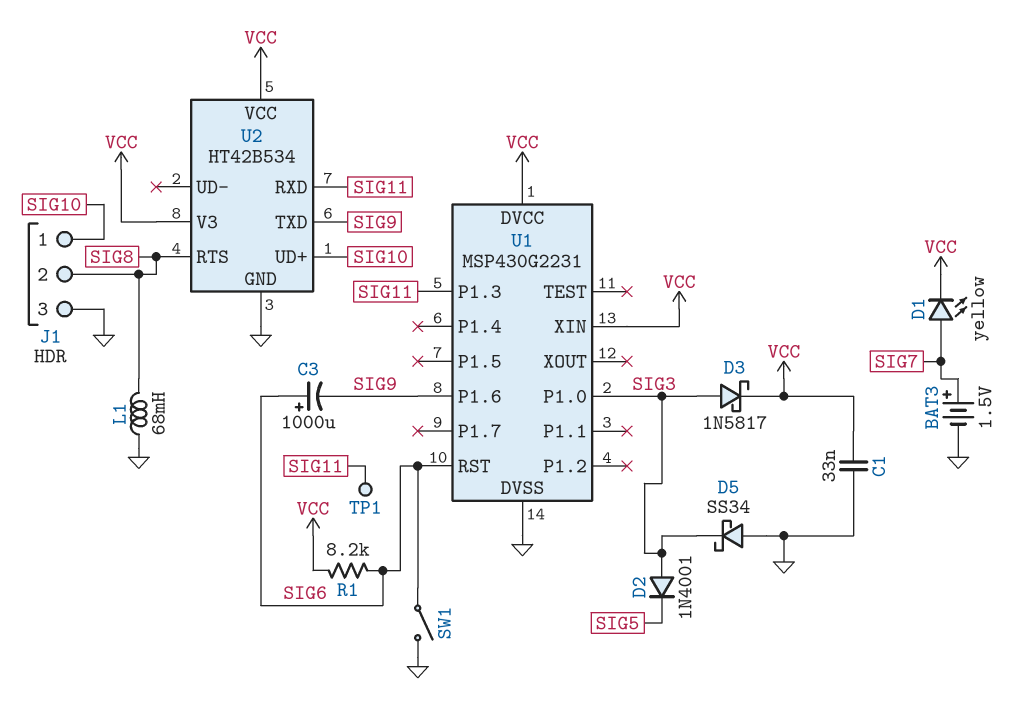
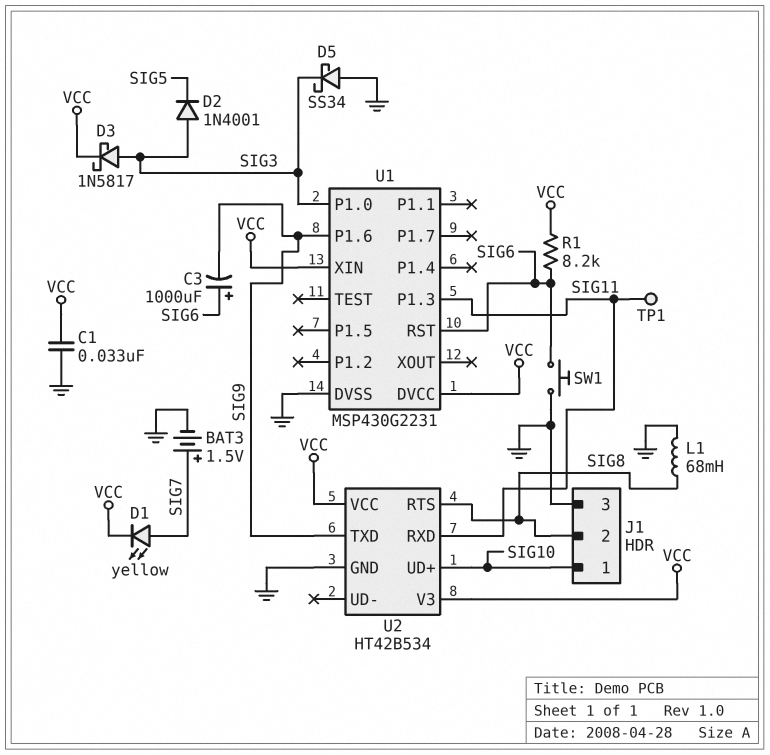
SW1: switch (GND, SIG6) -> button (GND, SIG6)

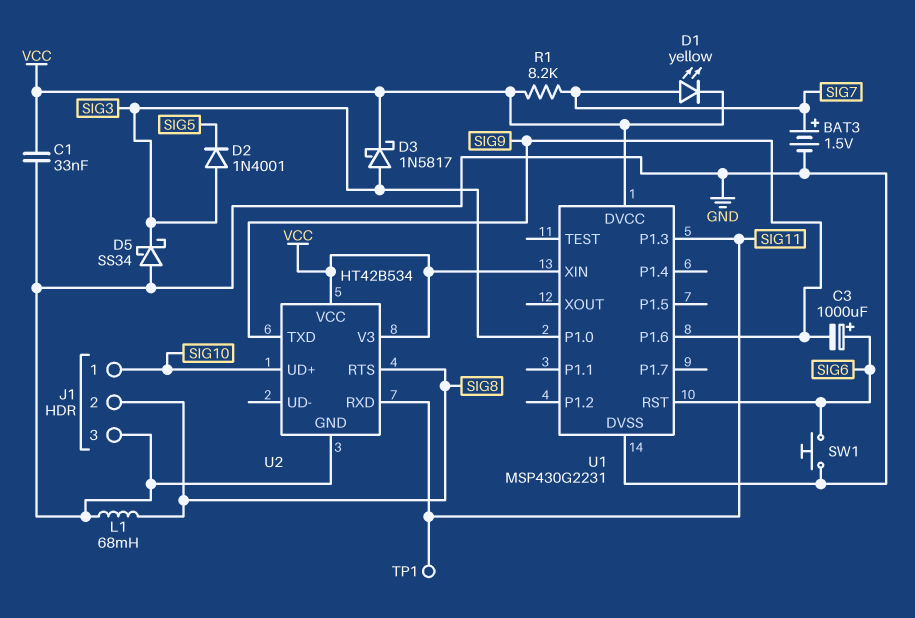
R1: 8.2k (SIG6, VCC) -> 8.2k (SIG7, VCC)

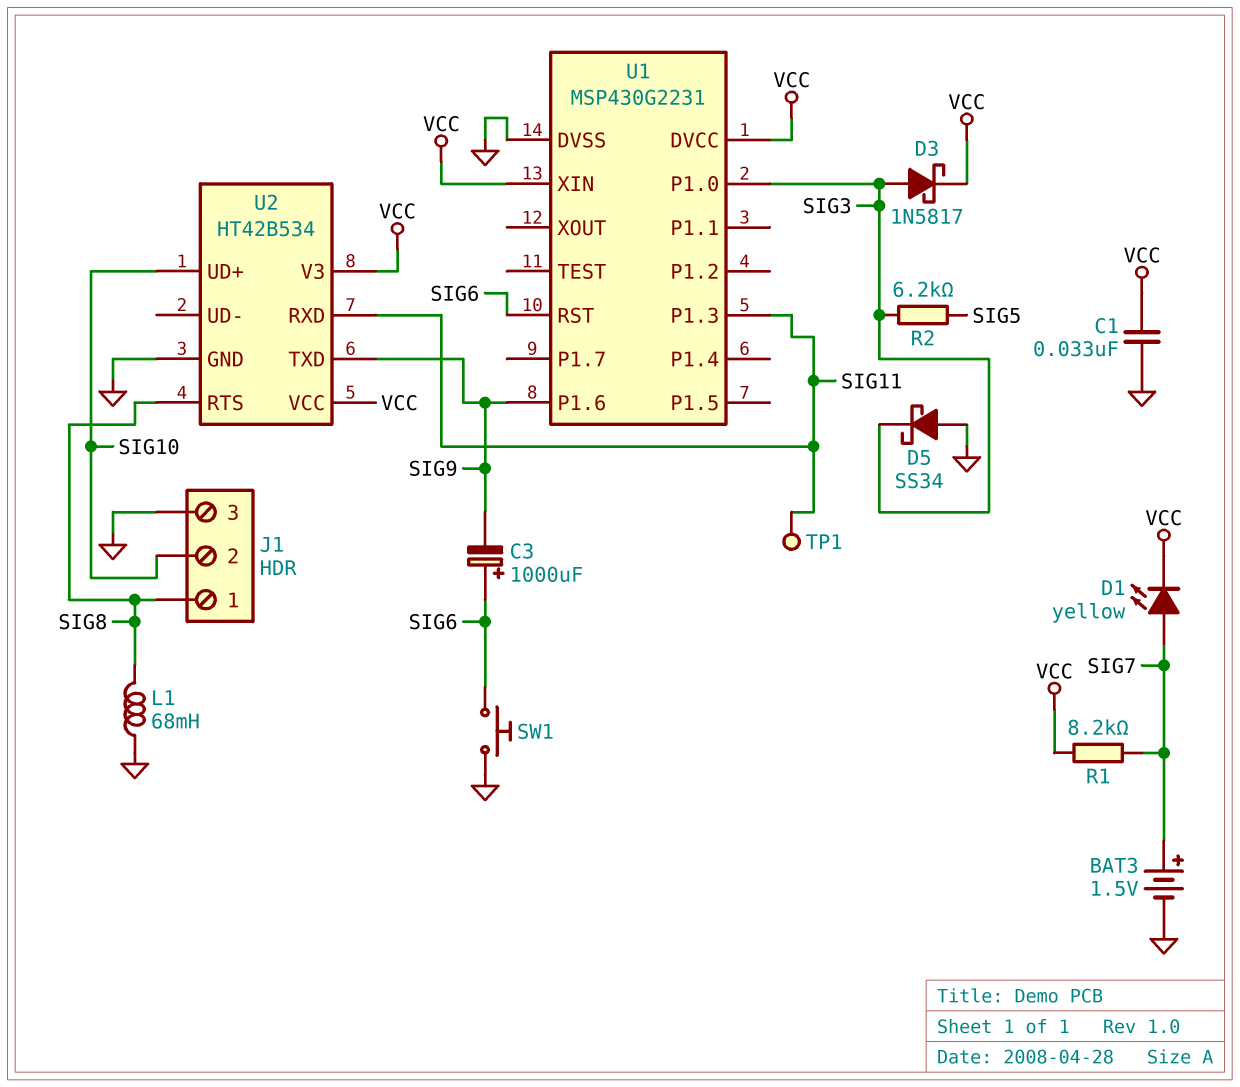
D2: diode 1N4001 (A SIG3, K SIG5) -> none
J1 pin 1: SIG10 -> SIG8
J1 pin 2: SIG8 -> SIG10
R2: none -> 6.2k (SIG3, SIG5)

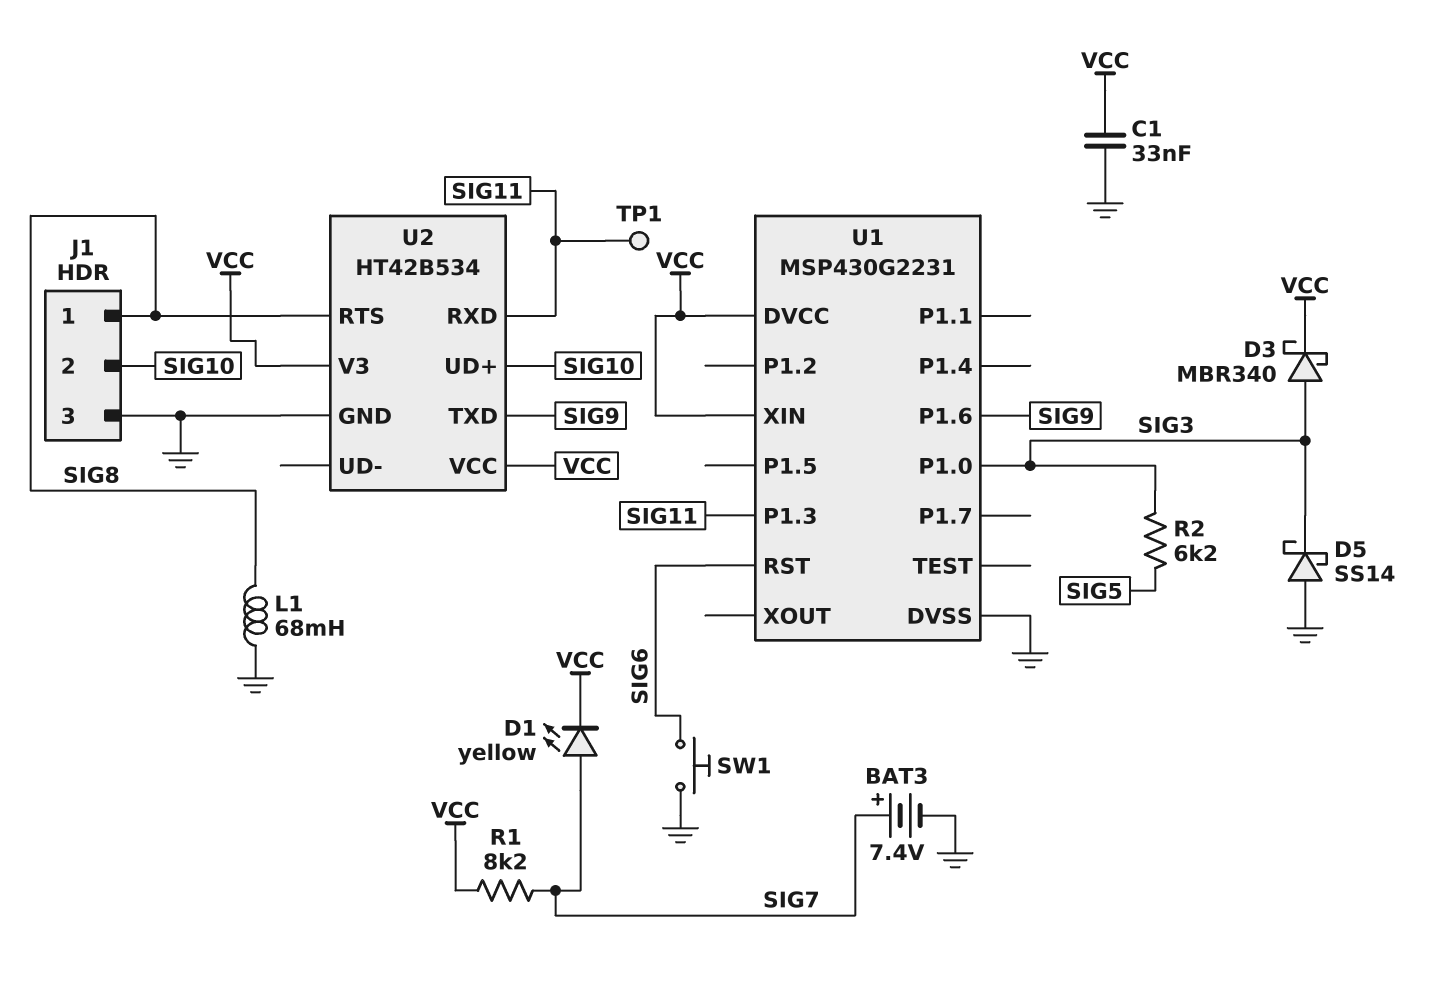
BAT3: 1.5V (plus SIG7, minus GND) -> 7.4V (plus SIG7, minus GND)
C3: 1000uF (plus SIG6, minus SIG9) -> none
D3: schottky 1N5817 (A SIG3, K VCC) -> schottky MBR340 (A SIG3, K VCC)
D5: schottky SS34 (A GND, K SIG3) -> schottky SS14 (A GND, K SIG3)

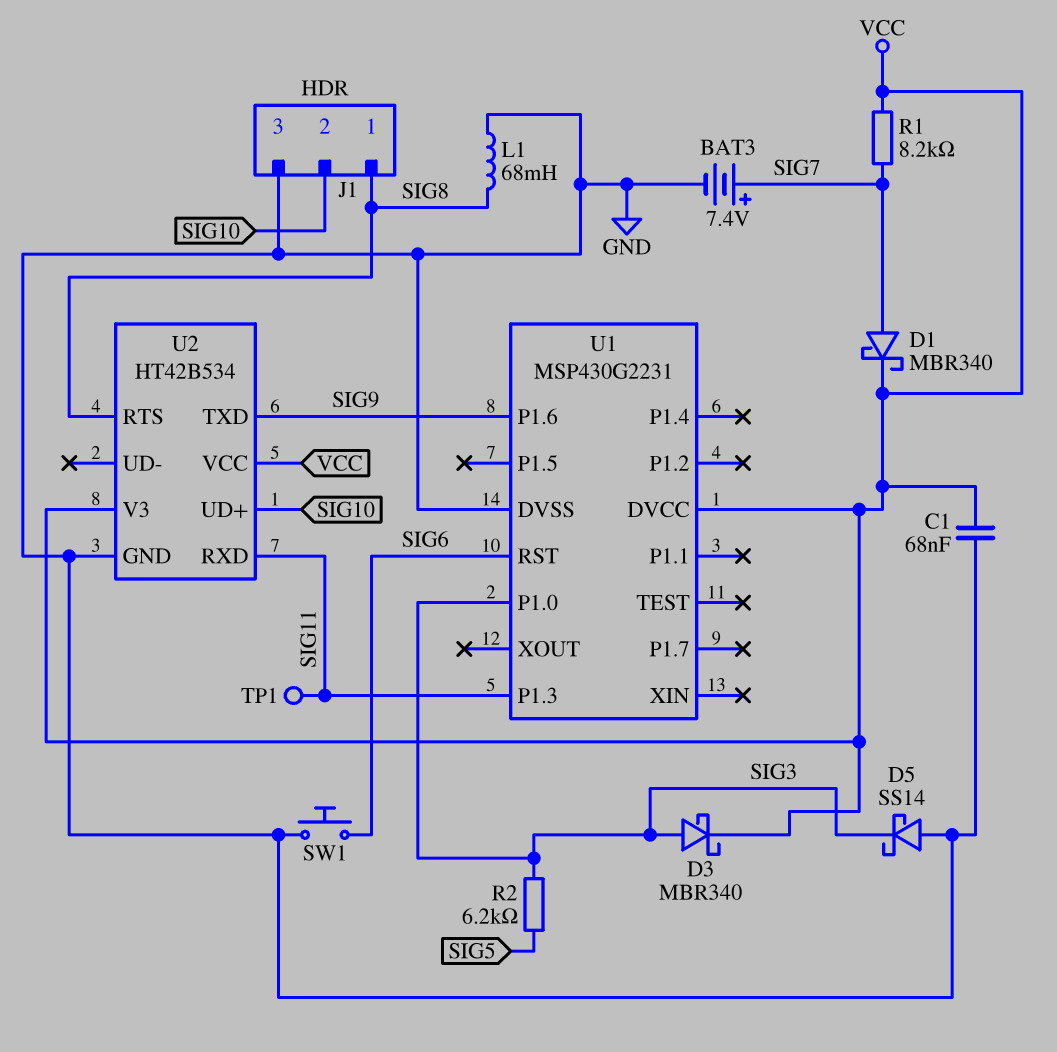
C1: 33nF (GND, VCC) -> 68nF (GND, VCC)
D1: LED yellow (A SIG7, K VCC) -> schottky MBR340 (A SIG7, K VCC)
U1 pin XIN: VCC -> none

